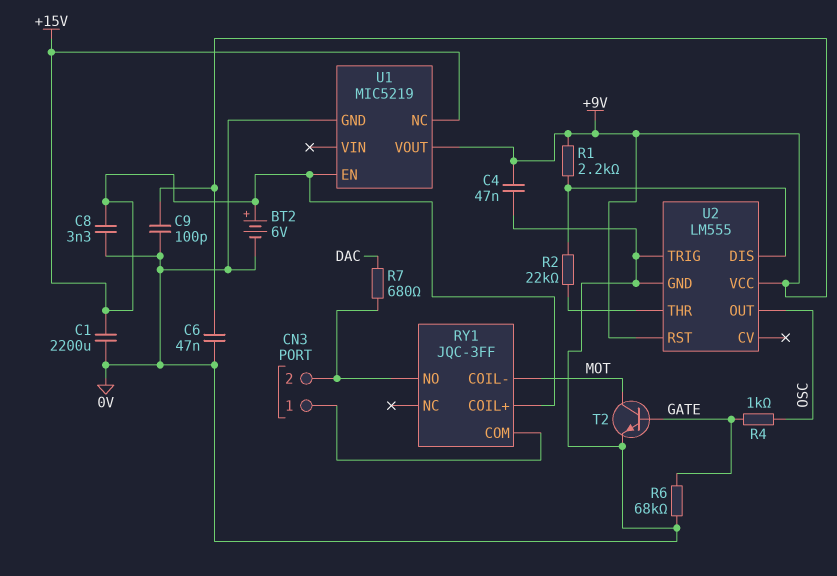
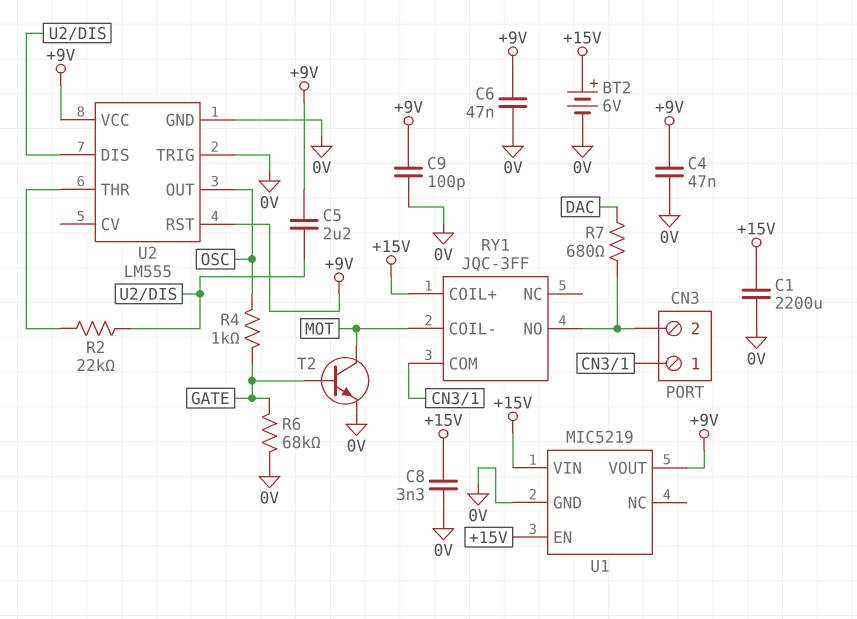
C5: none -> 2.2uF (+9V, U2/DIS)
R1: 2.2k (+9V, U2/DIS) -> none
U1 pin NC: +15V -> none
U1 pin VIN: none -> +15V

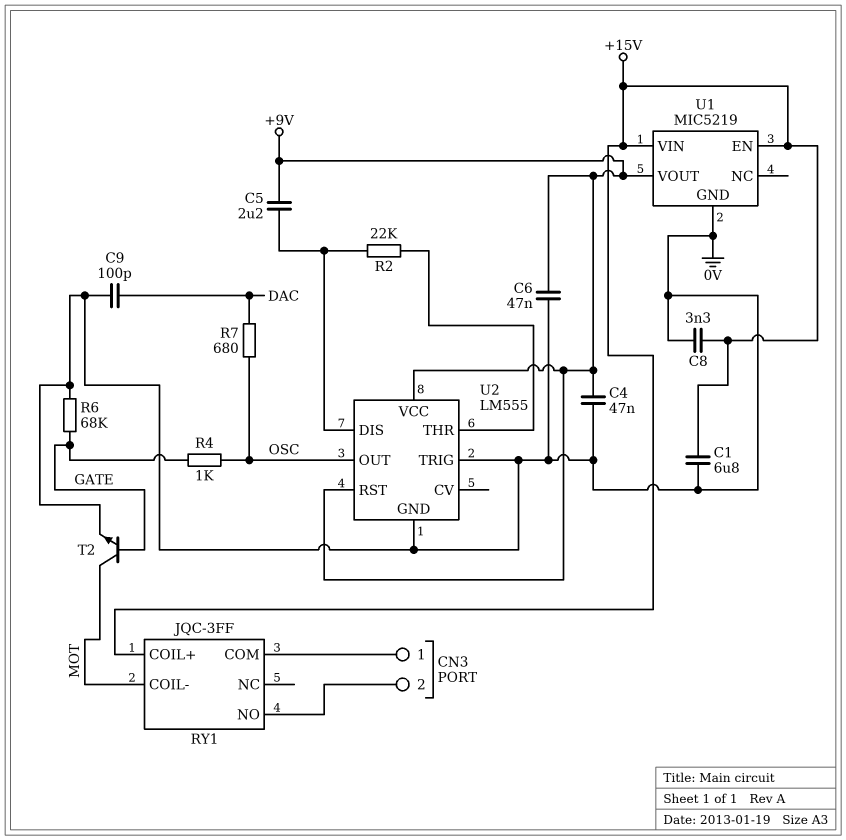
BT2: 6V (plus +15V, minus 0V) -> none
C1: 2200uF (+15V, 0V) -> 6.8uF (+15V, 0V)
C9: 100pF (+9V, 0V) -> 100pF (0V, DAC)
R7: 680 (CN3/2, DAC) -> 680 (DAC, OSC)

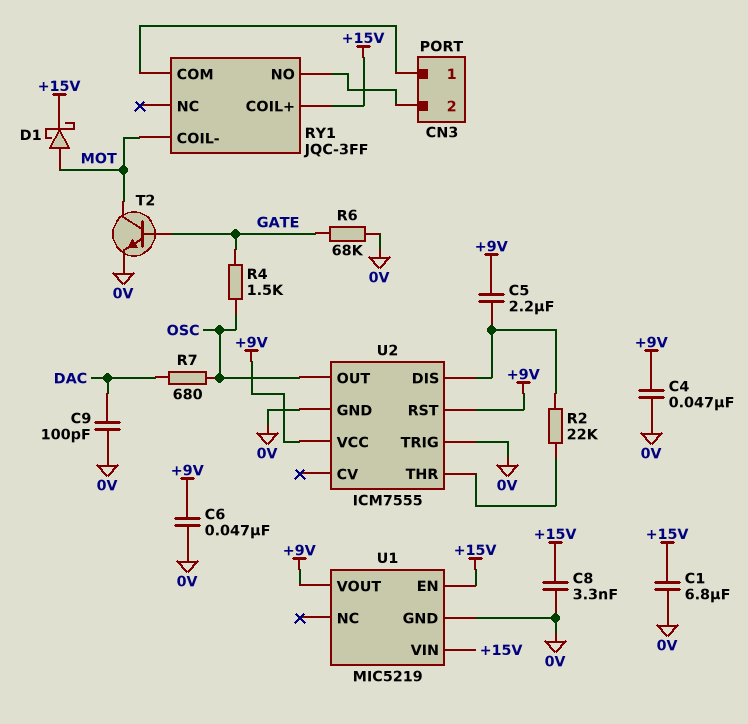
D1: none -> schottky (A MOT, K +15V)
R4: 1k (GATE, OSC) -> 1.5k (GATE, OSC)
U2: LM555 -> ICM7555

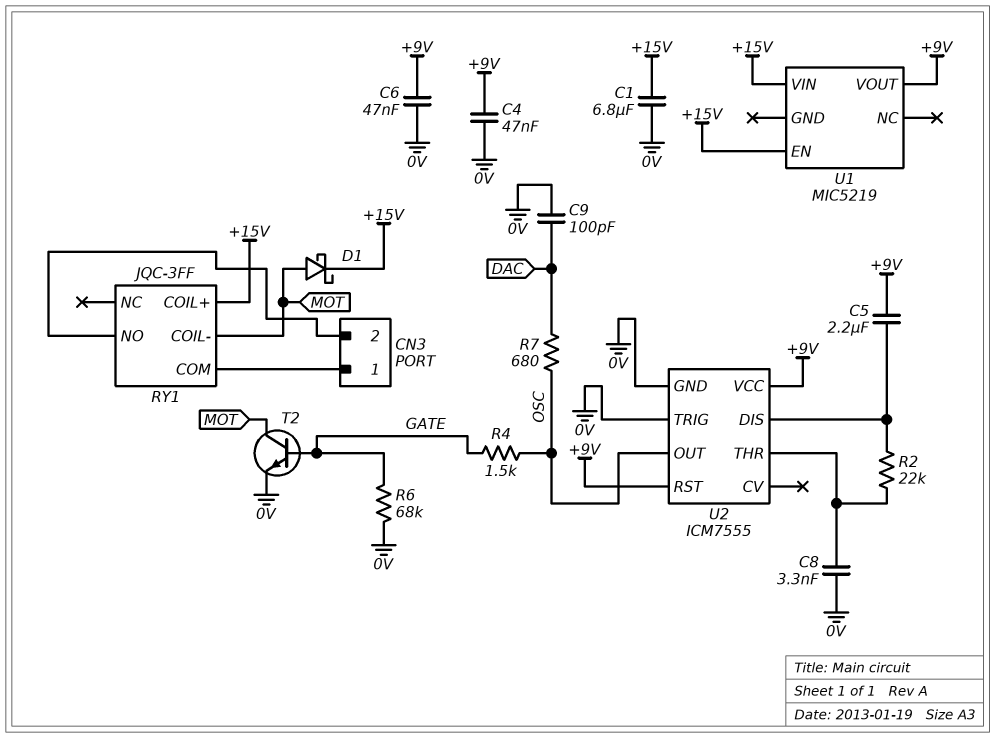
C8: 3.3nF (+15V, 0V) -> 3.3nF (0V, U2/THR)
U1 pin GND: 0V -> none

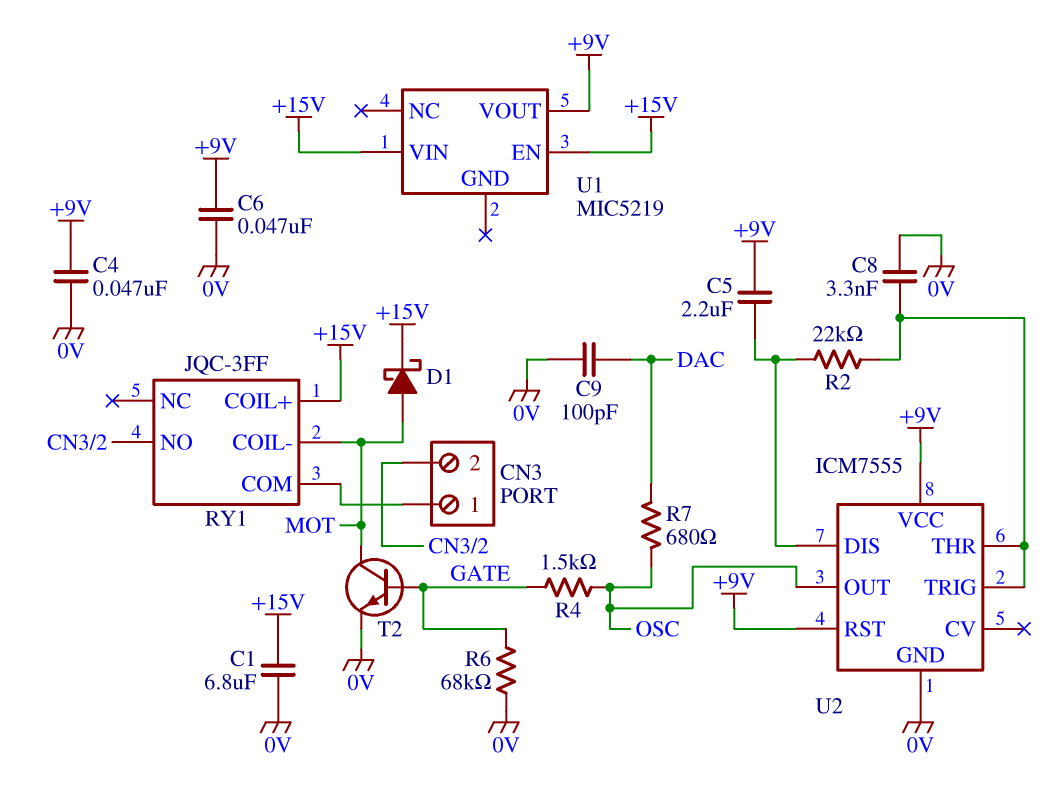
U2 pin TRIG: 0V -> U2/THR

